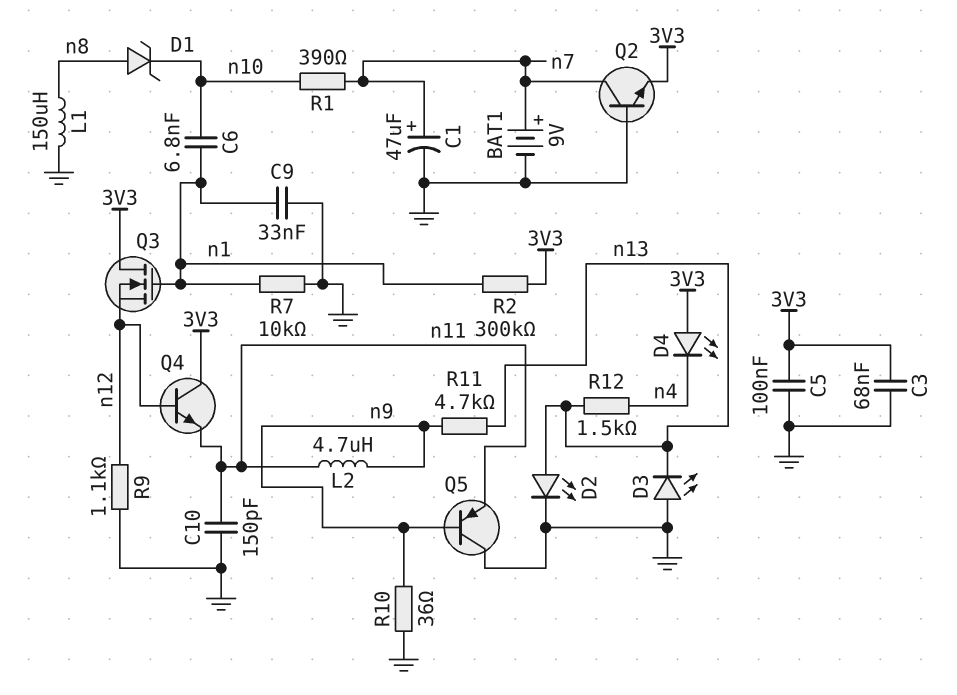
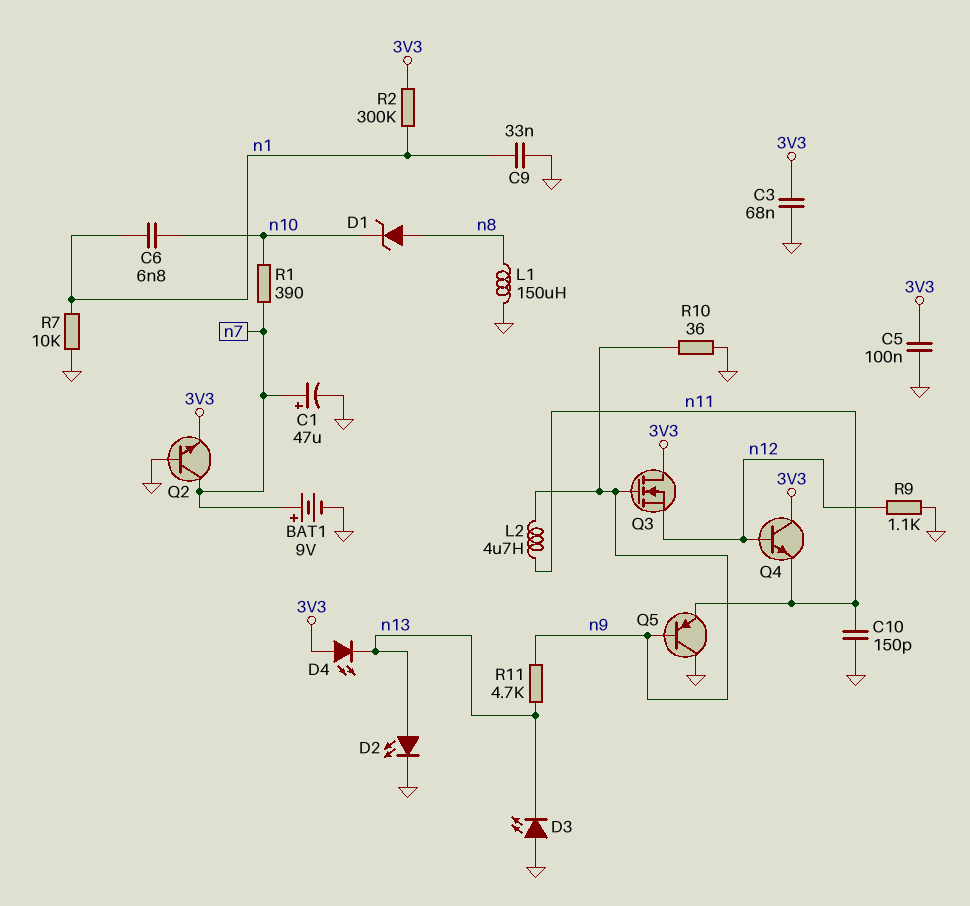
D4: LED (A 3V3, K n4) -> LED (A 3V3, K n13)
Q3: NMOS (G n1, D 3V3, S n12) -> NMOS (G n9, D 3V3, S n12)
R12: 1.5k (n4, n13) -> none

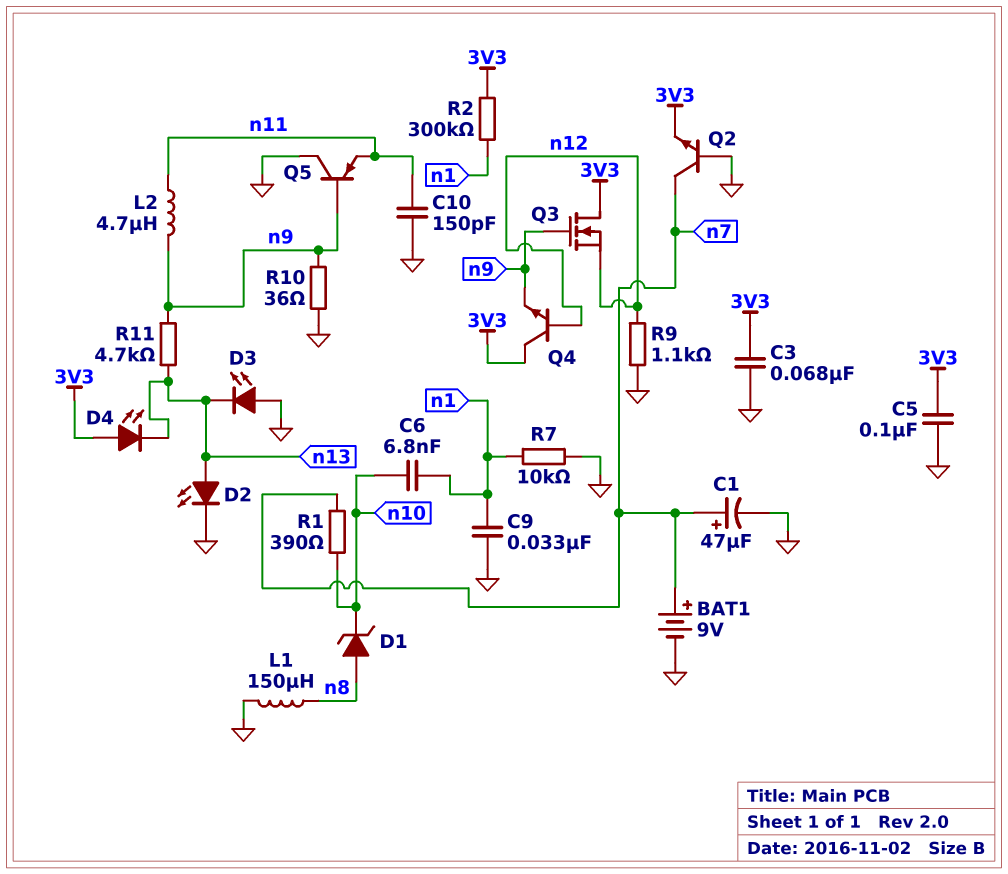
Q4: NPN (B n12, C 3V3, E n11) -> NPN (B n12, C 3V3, E n9)

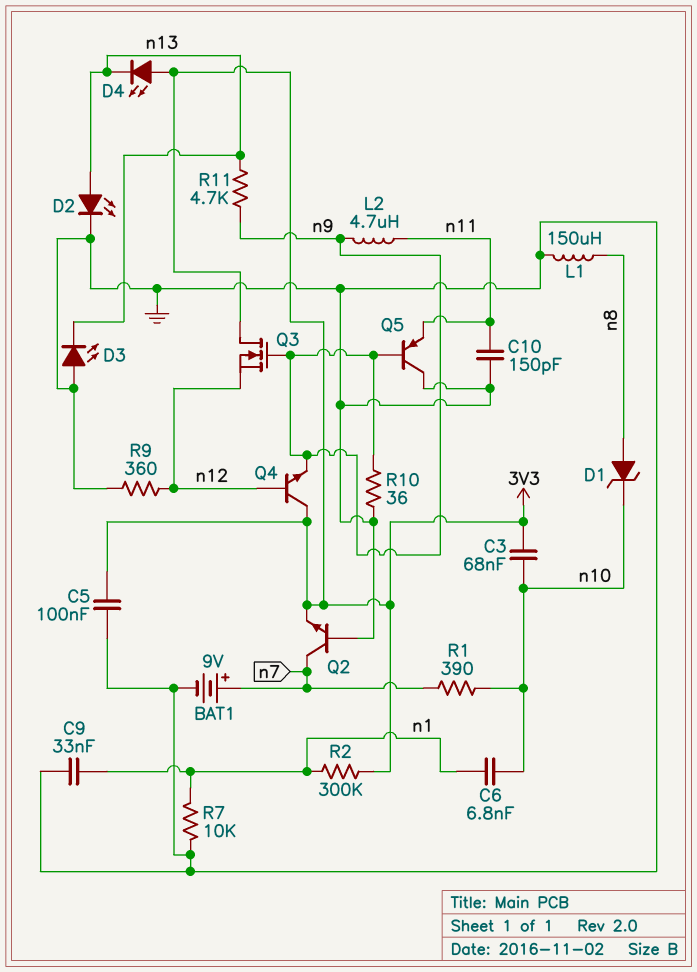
C1: 47uF (plus n7, minus GND) -> none
C3: 68nF (3V3, GND) -> 68nF (3V3, n10)
R9: 1.1k (GND, n12) -> 360 (GND, n12)

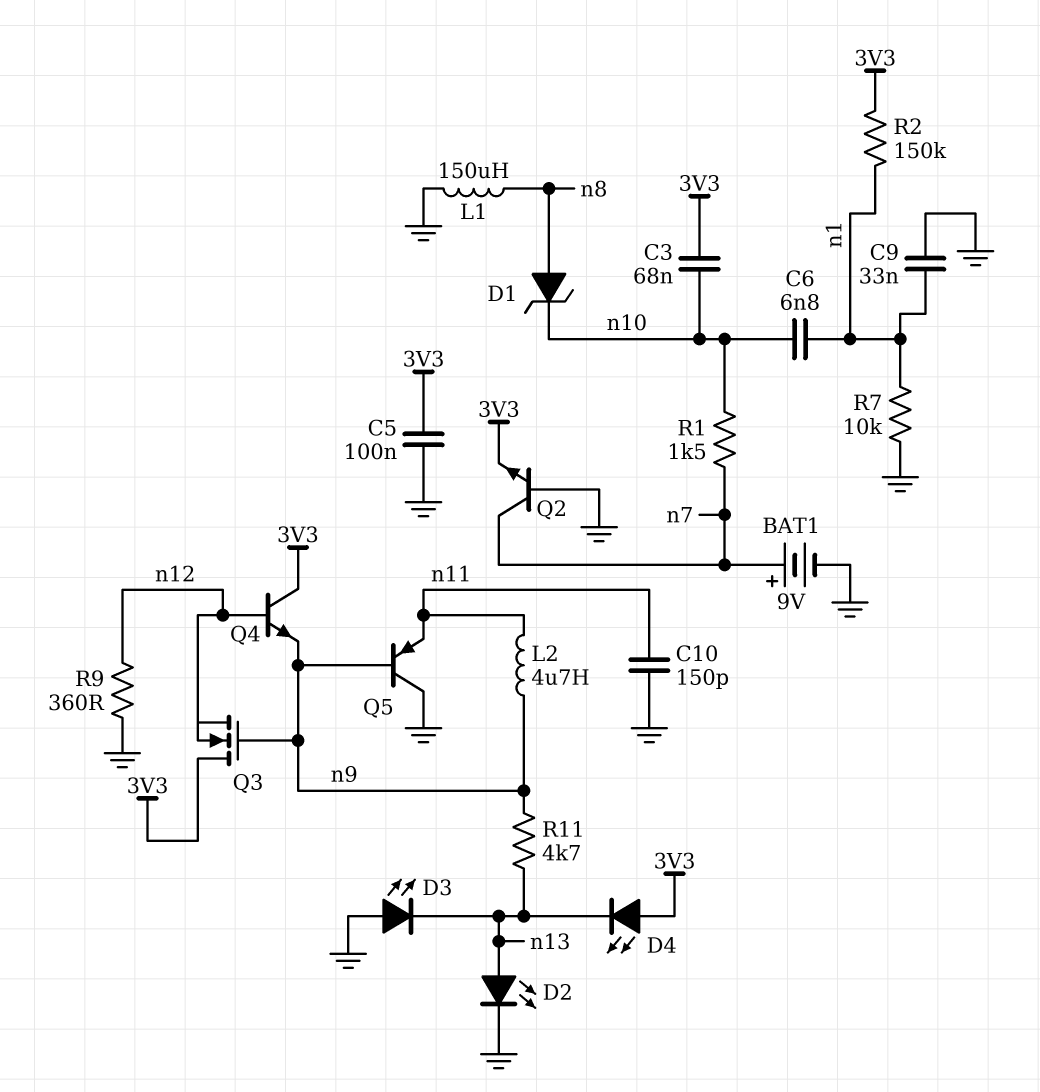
R1: 390 (n7, n10) -> 1.5k (n7, n10)
R2: 300k (3V3, n1) -> 150k (3V3, n1)
R10: 36 (GND, n9) -> none

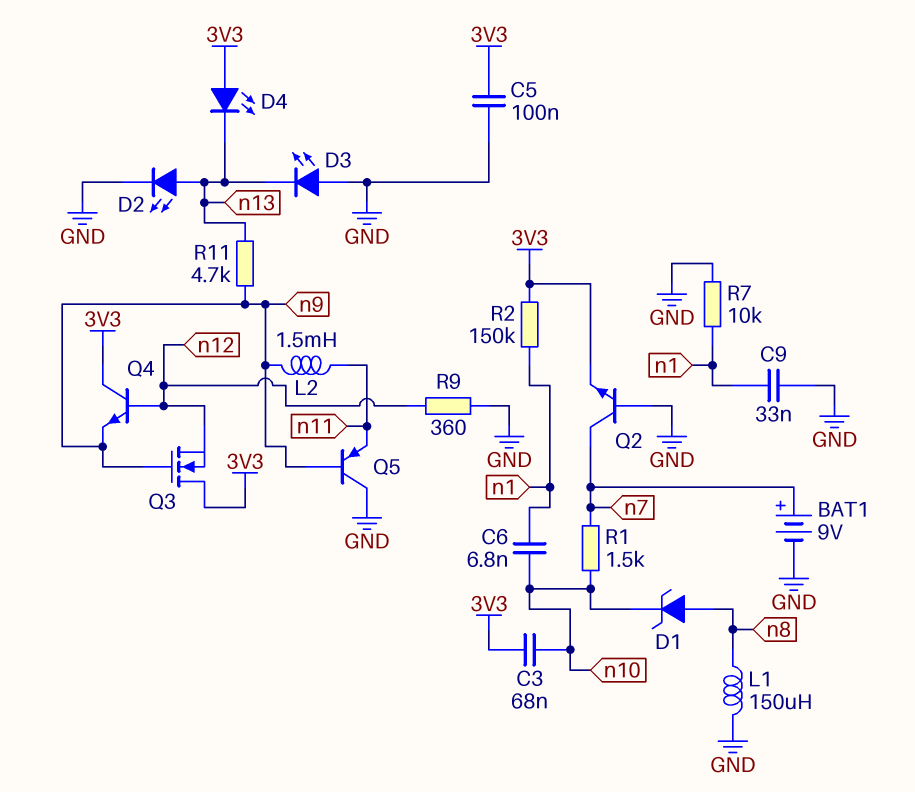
C10: 150pF (GND, n11) -> none
L2: 4.7uH (n9, n11) -> 1.5mH (n9, n11)

